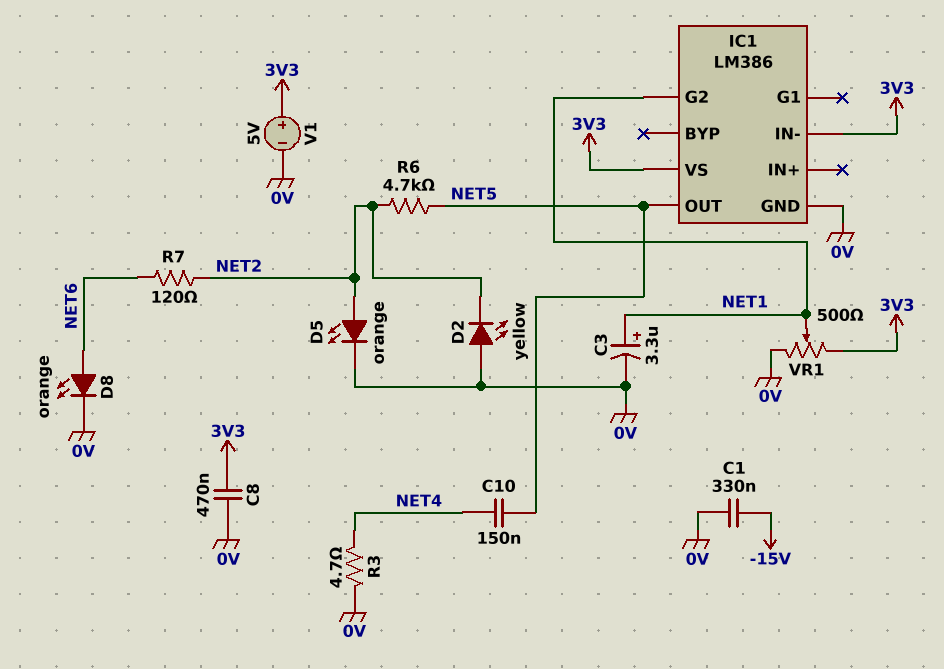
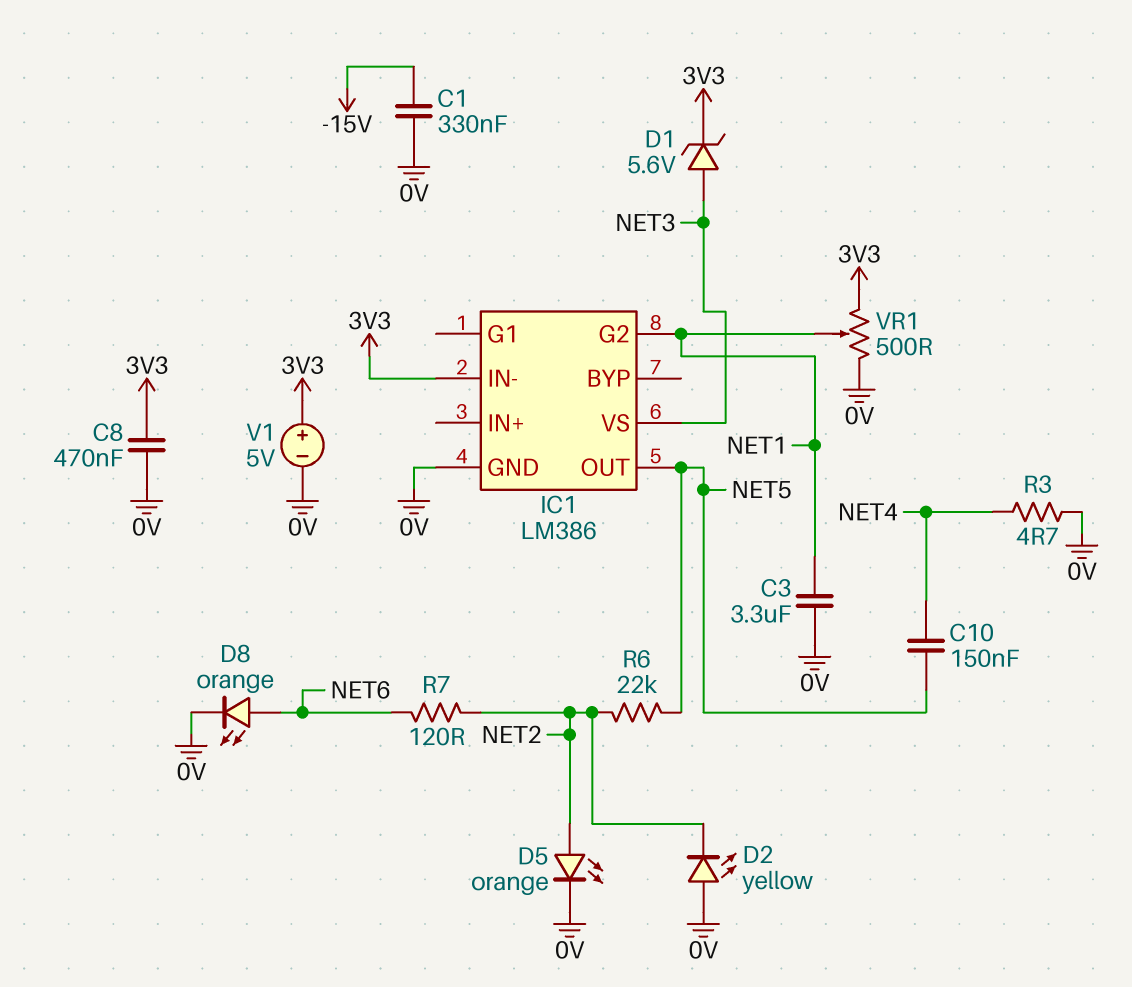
C3: 3.3uF (plus NET1, minus 0V) -> 3.3uF (0V, NET1)
D1: none -> zener 5.6V (A NET3, K 3V3)
IC1 pin VS: 3V3 -> NET3
R6: 4.7k (NET2, NET5) -> 22k (NET2, NET5)

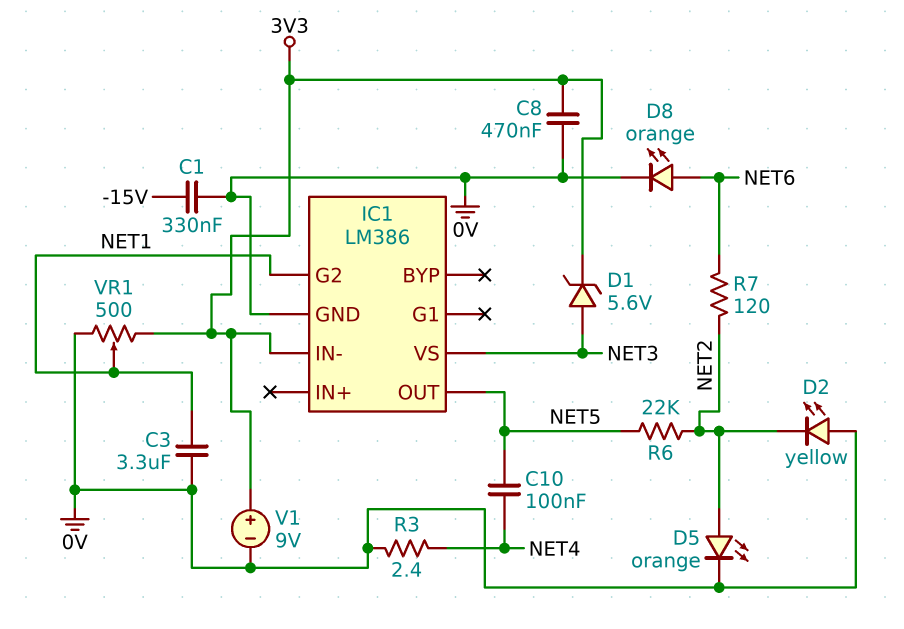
C10: 150nF (NET4, NET5) -> 100nF (NET4, NET5)
R3: 4.7 (0V, NET4) -> 2.4 (0V, NET4)
V1: 5V (plus 3V3, minus 0V) -> 9V (plus 3V3, minus 0V)

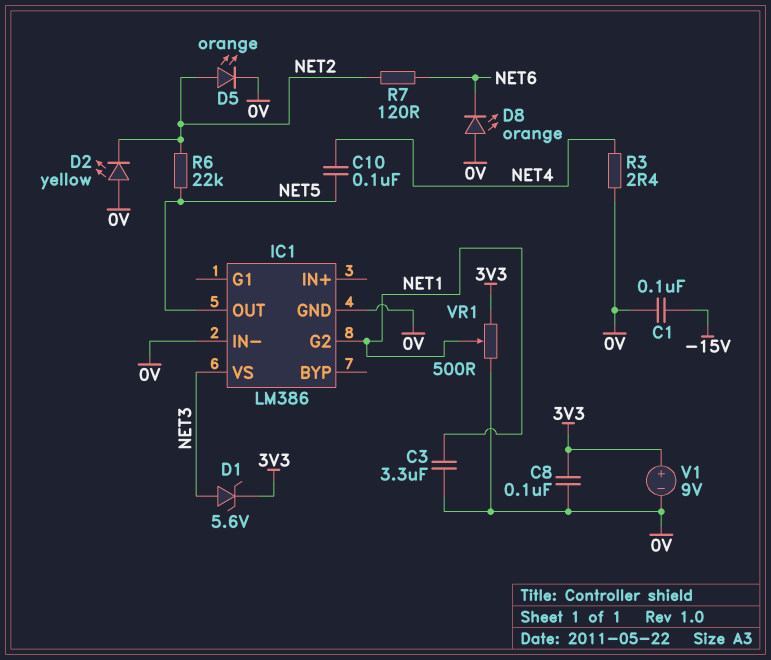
C1: 330nF (-15V, 0V) -> 100nF (-15V, 0V)
C8: 470nF (0V, 3V3) -> 100nF (0V, 3V3)
D8: LED orange (A NET6, K 0V) -> LED orange (A 0V, K NET6)
IC1 pin IN-: 3V3 -> 0V

